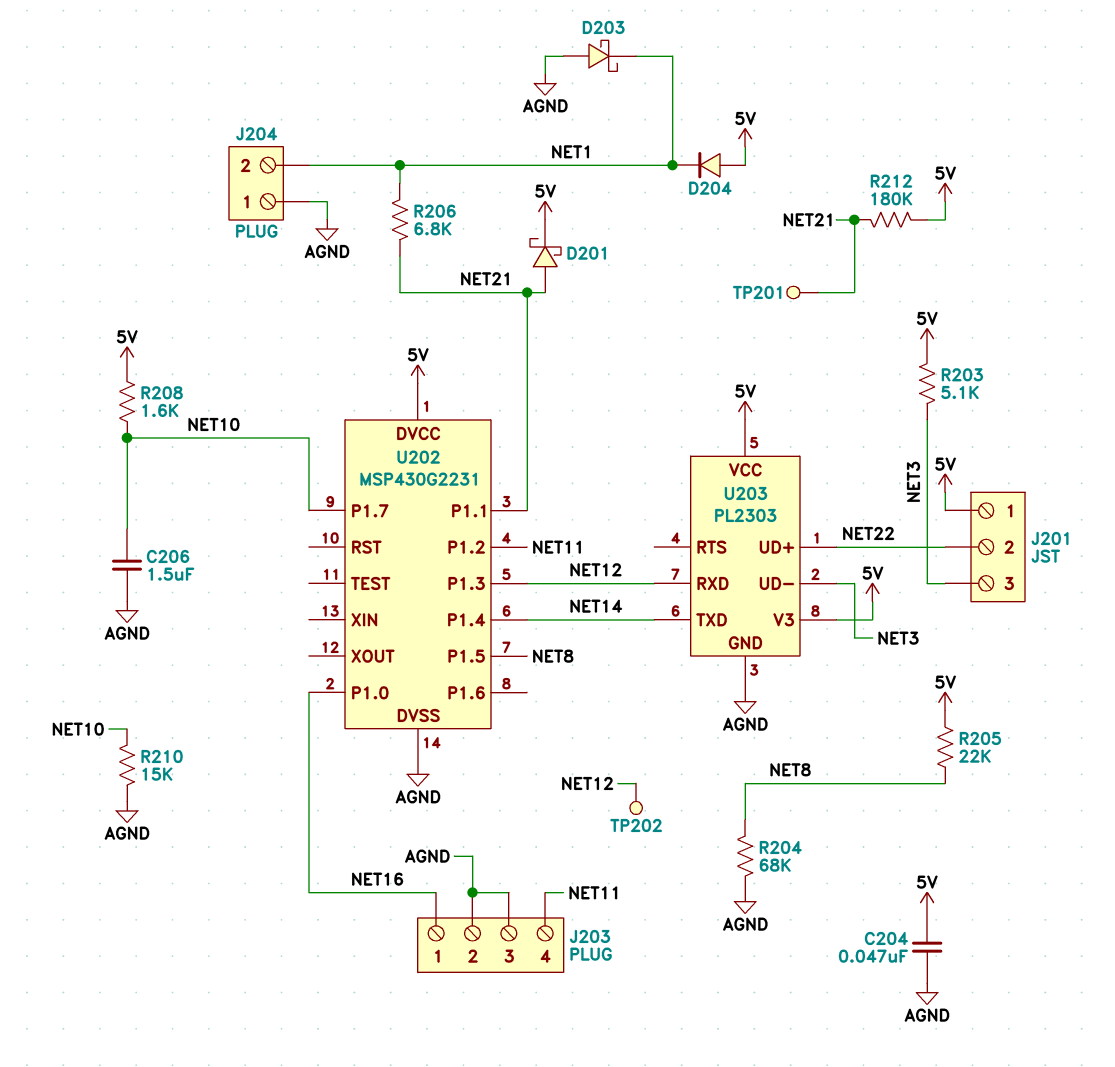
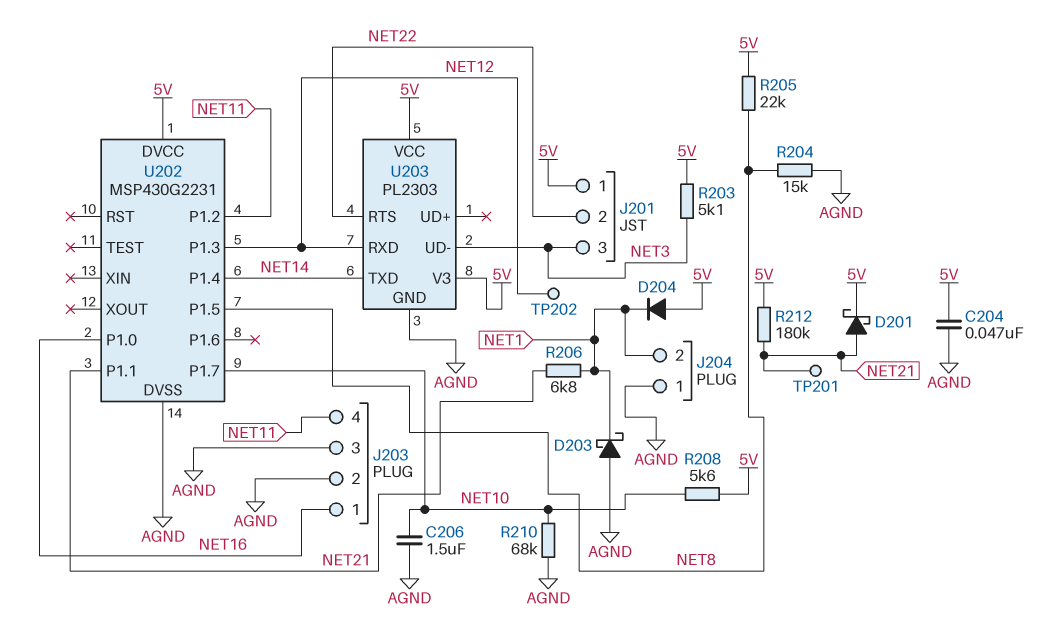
R204: 68k (AGND, NET8) -> 15k (AGND, NET8)
R208: 1.6k (5V, NET10) -> 5.6k (5V, NET10)
R210: 15k (AGND, NET10) -> 68k (AGND, NET10)
U203 pin RTS: none -> NET22
U203 pin UD+: NET22 -> none

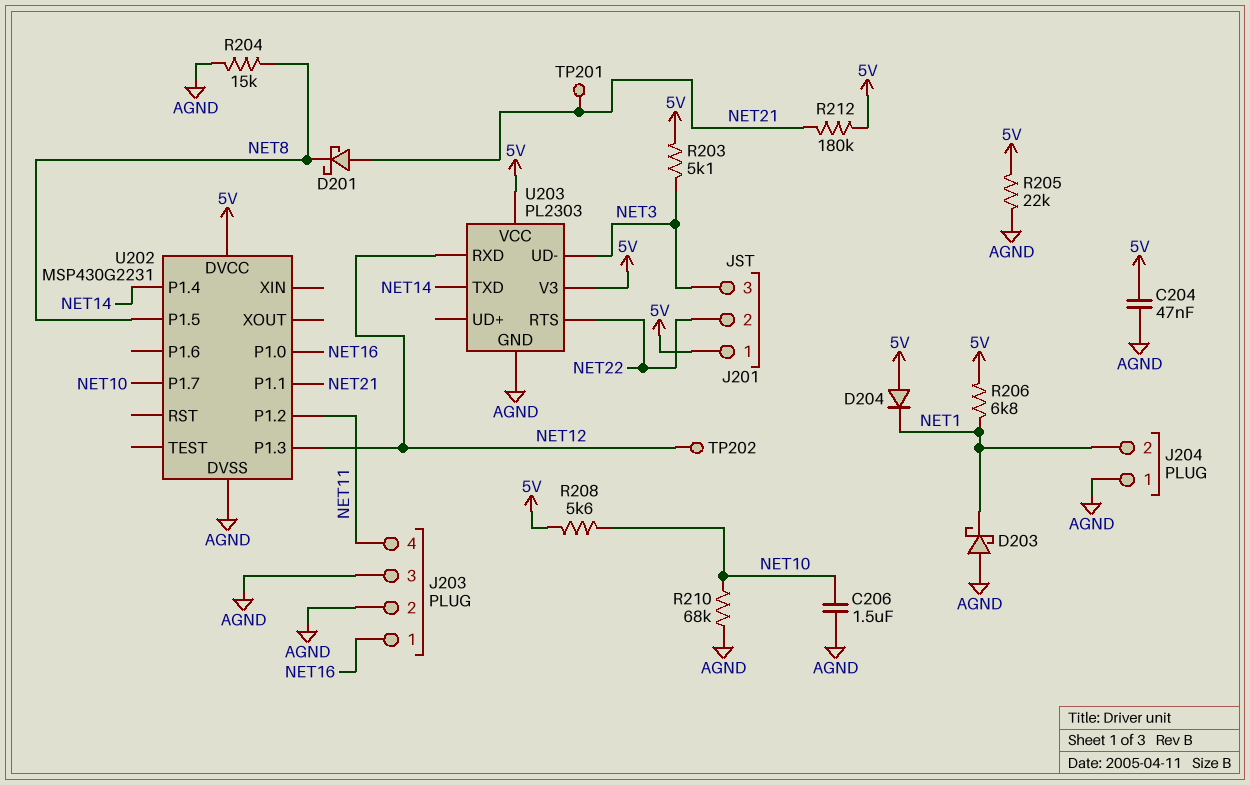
D201: schottky (A NET21, K 5V) -> schottky (A NET21, K NET8)
R205: 22k (5V, NET8) -> 22k (5V, AGND)
R206: 6.8k (NET1, NET21) -> 6.8k (5V, NET1)

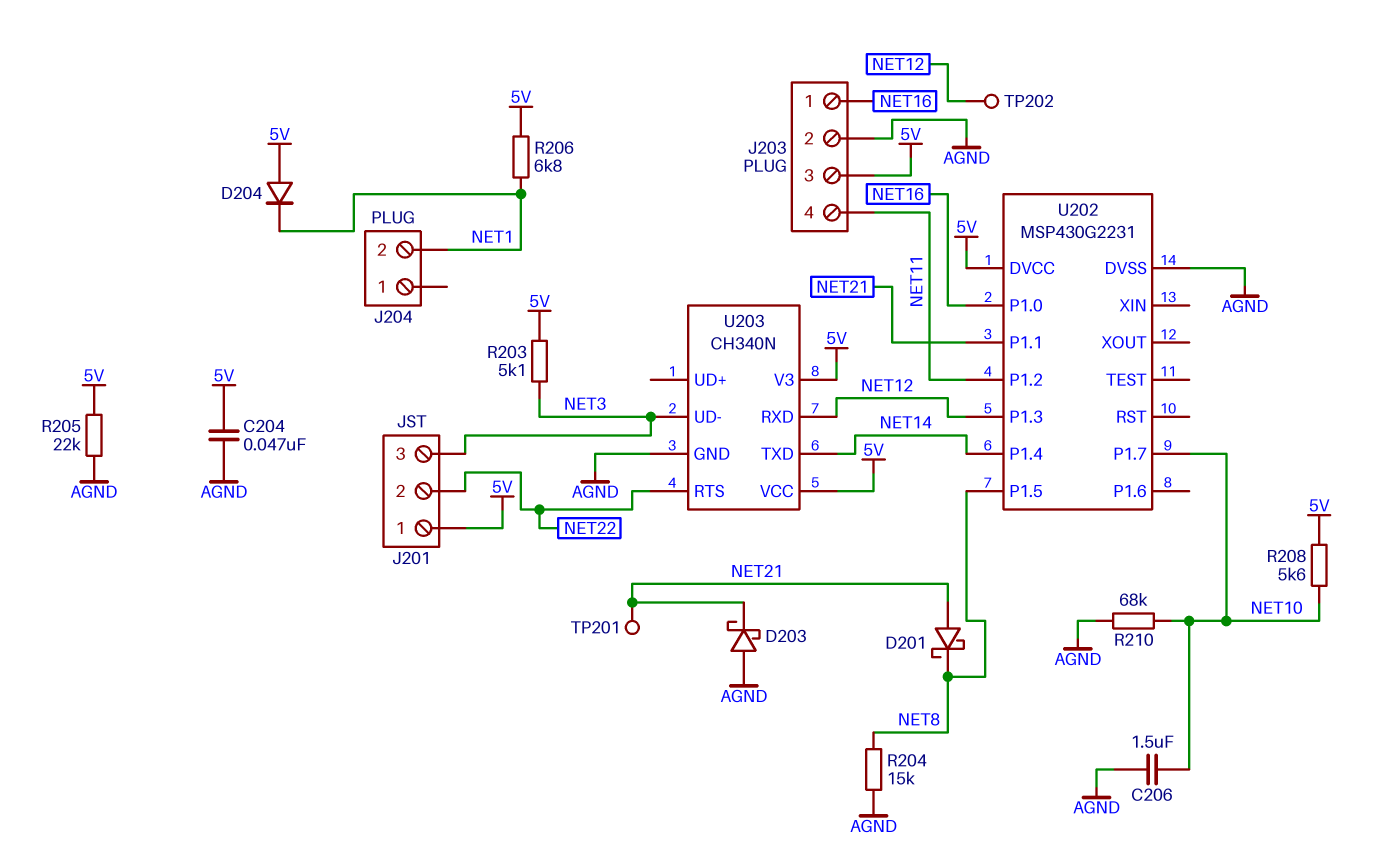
D203: schottky (A AGND, K NET1) -> schottky (A AGND, K NET21)
J203 pin 3: AGND -> 5V
J204 pin 1: AGND -> none
R212: 180k (5V, NET21) -> none
U203: PL2303 -> CH340N

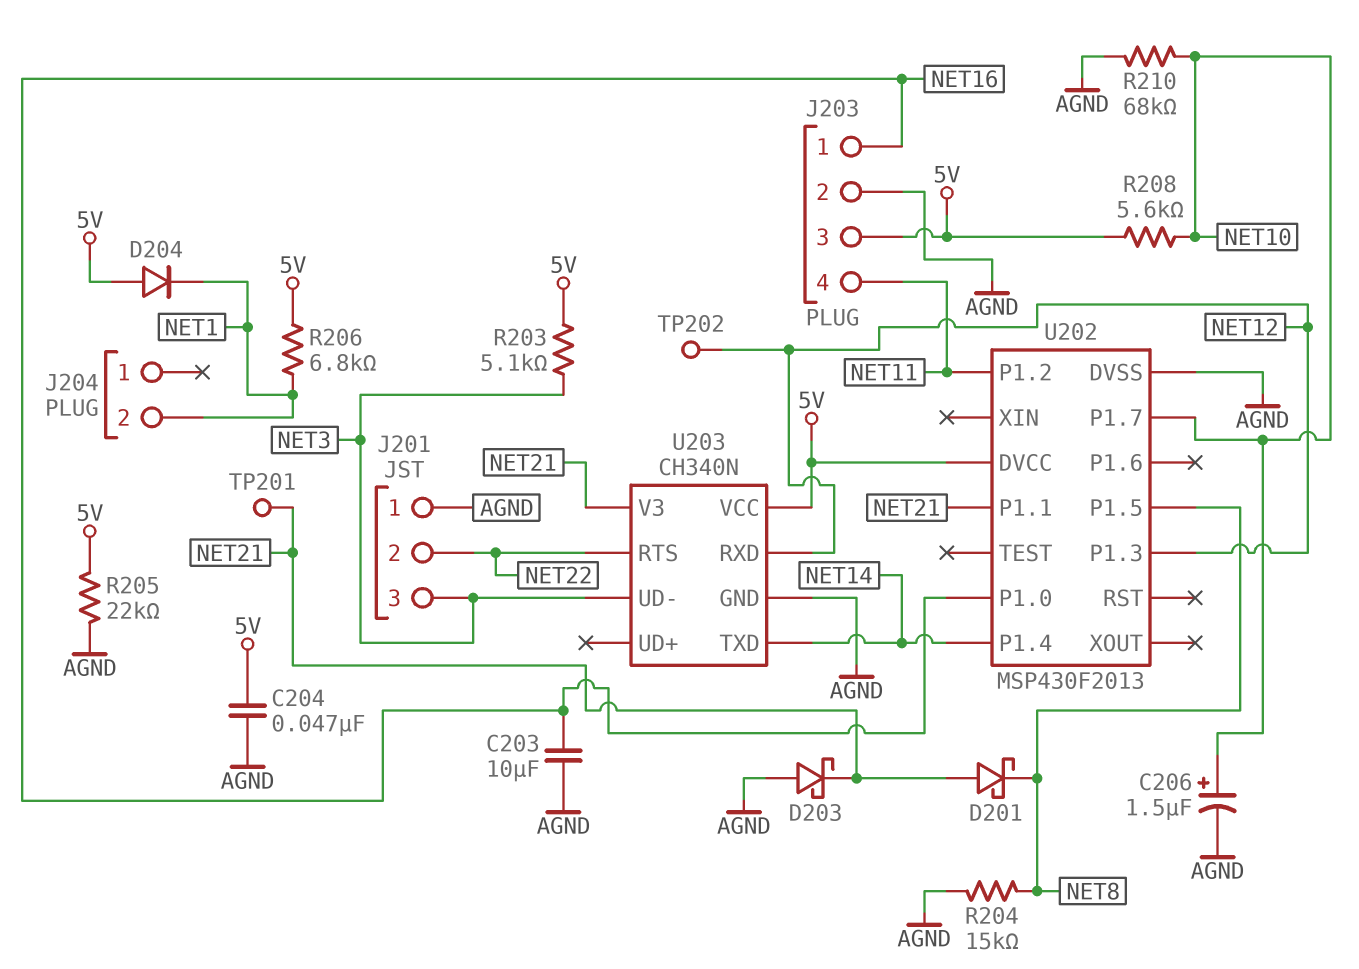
C203: none -> 10uF (AGND, NET16)
C206: 1.5uF (AGND, NET10) -> 1.5uF (plus NET10, minus AGND)
J201 pin 1: 5V -> AGND
U202: MSP430G2231 -> MSP430F2013
U203 pin V3: 5V -> NET21

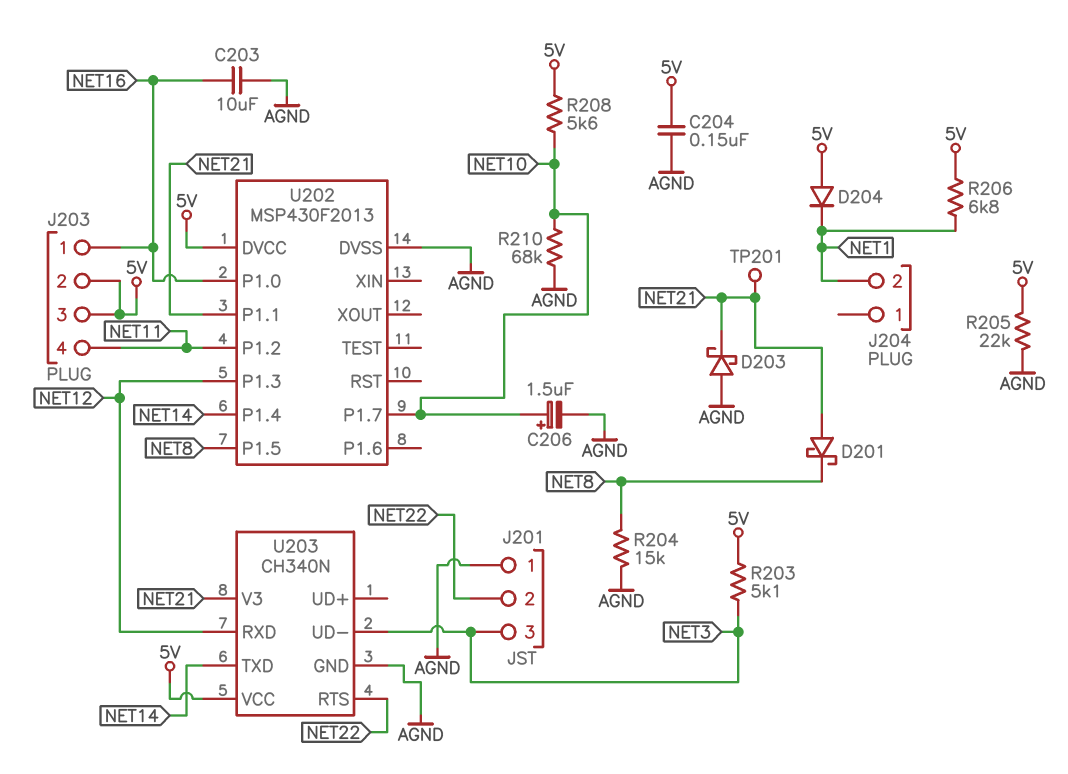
C204: 47nF (5V, AGND) -> 150nF (5V, AGND)
J203 pin 2: AGND -> 5V
TP202: test point (NET12) -> none

